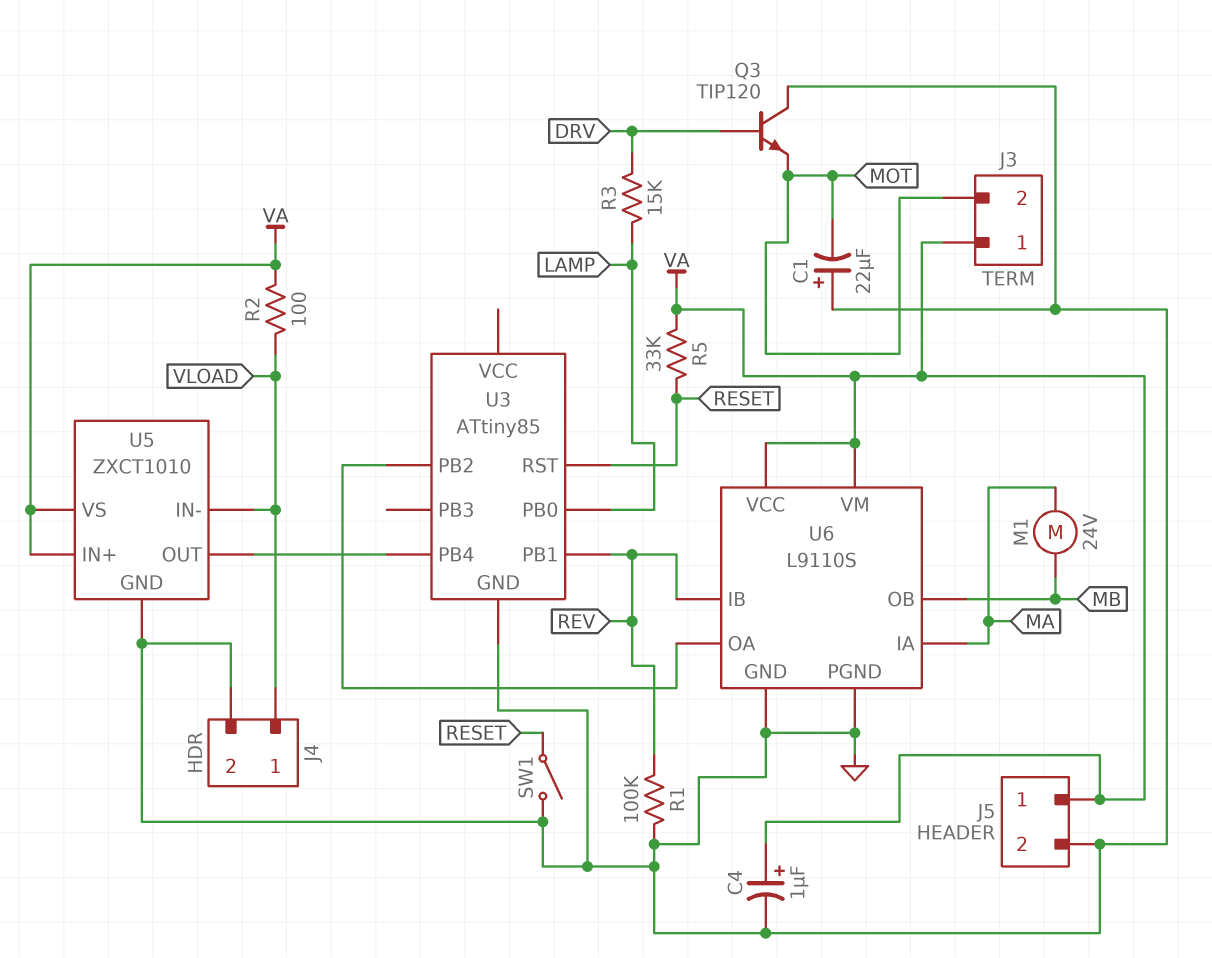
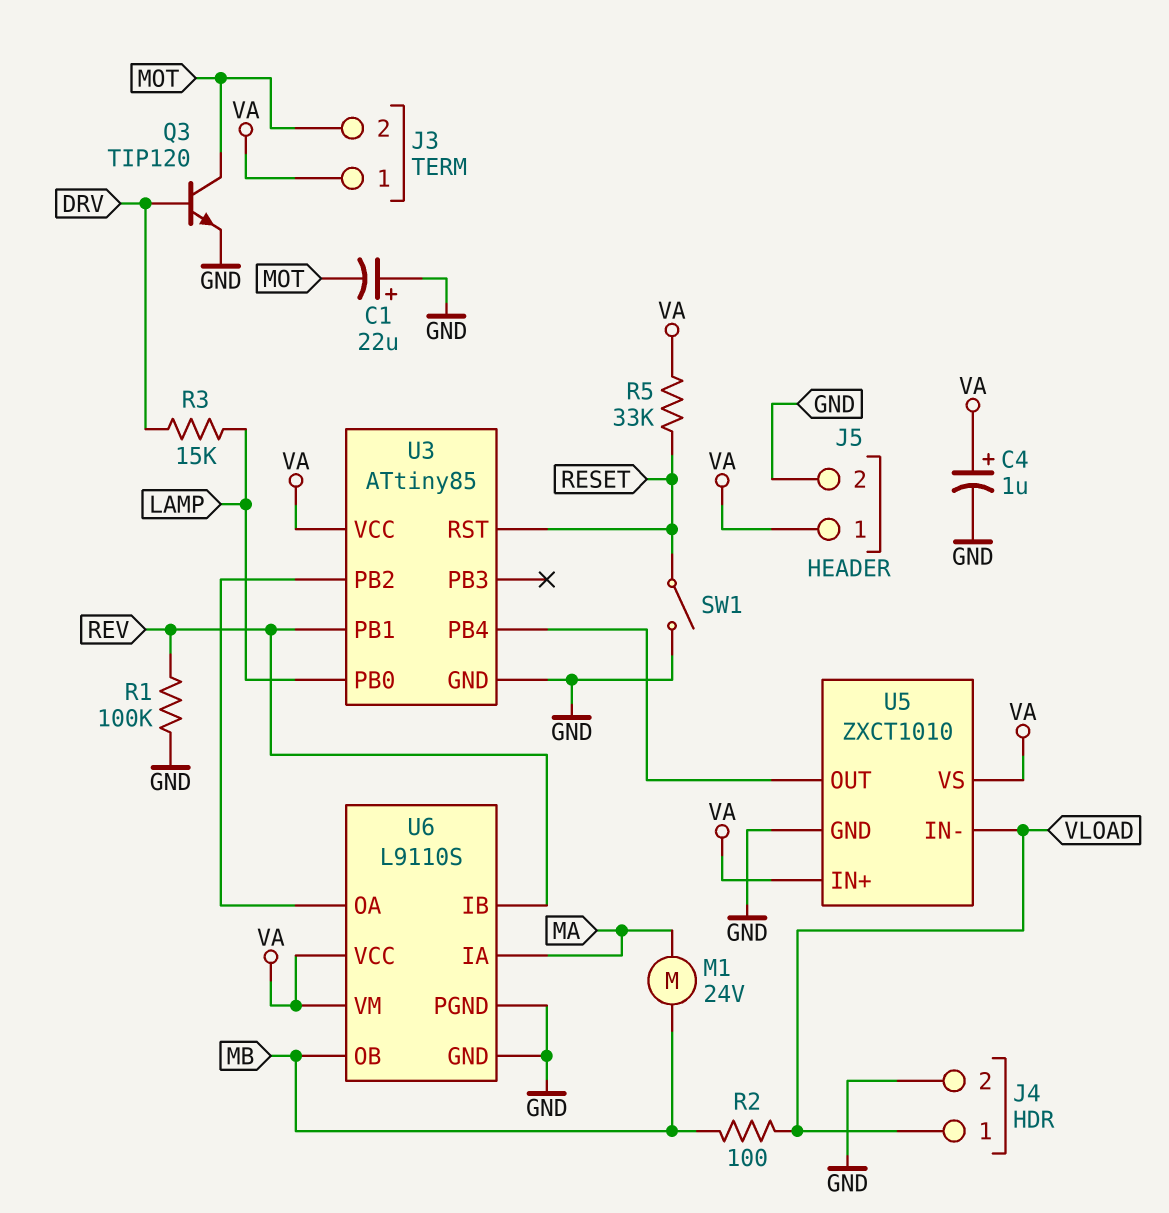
Q3: NPN TIP120 (B DRV, C GND, E MOT) -> NPN TIP120 (B DRV, C MOT, E GND)
R2: 100 (VA, VLOAD) -> 100 (MB, VLOAD)
U3 pin VCC: none -> VA

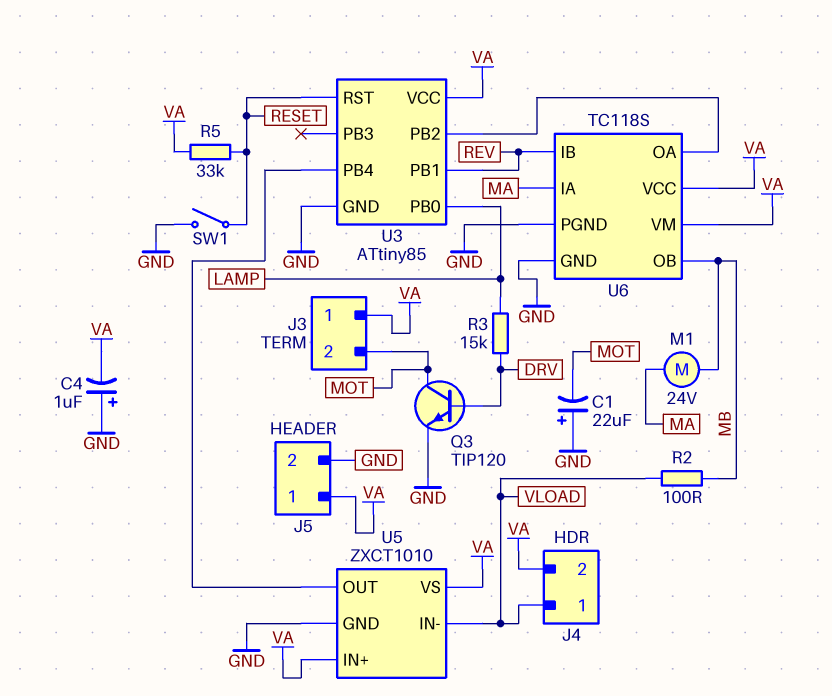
C4: 1uF (plus VA, minus GND) -> 1uF (plus GND, minus VA)
J4 pin 2: GND -> VA
R1: 100k (GND, REV) -> none
U6: L9110S -> TC118S

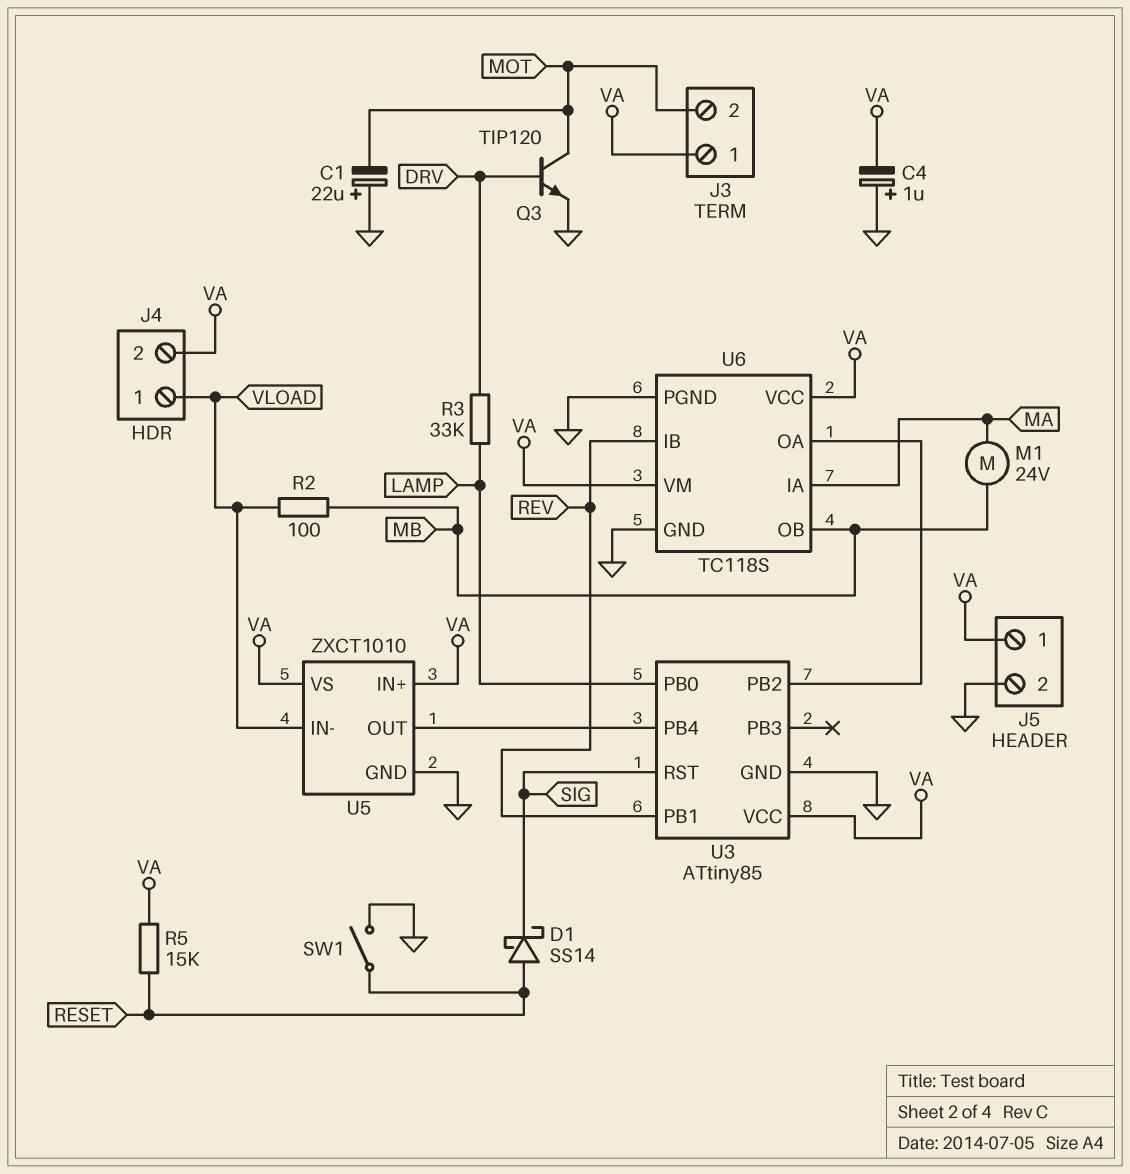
D1: none -> schottky SS14 (A RESET, K SIG)
R3: 15k (DRV, LAMP) -> 33k (DRV, LAMP)
R5: 33k (RESET, VA) -> 15k (RESET, VA)
U3 pin RST: RESET -> SIG

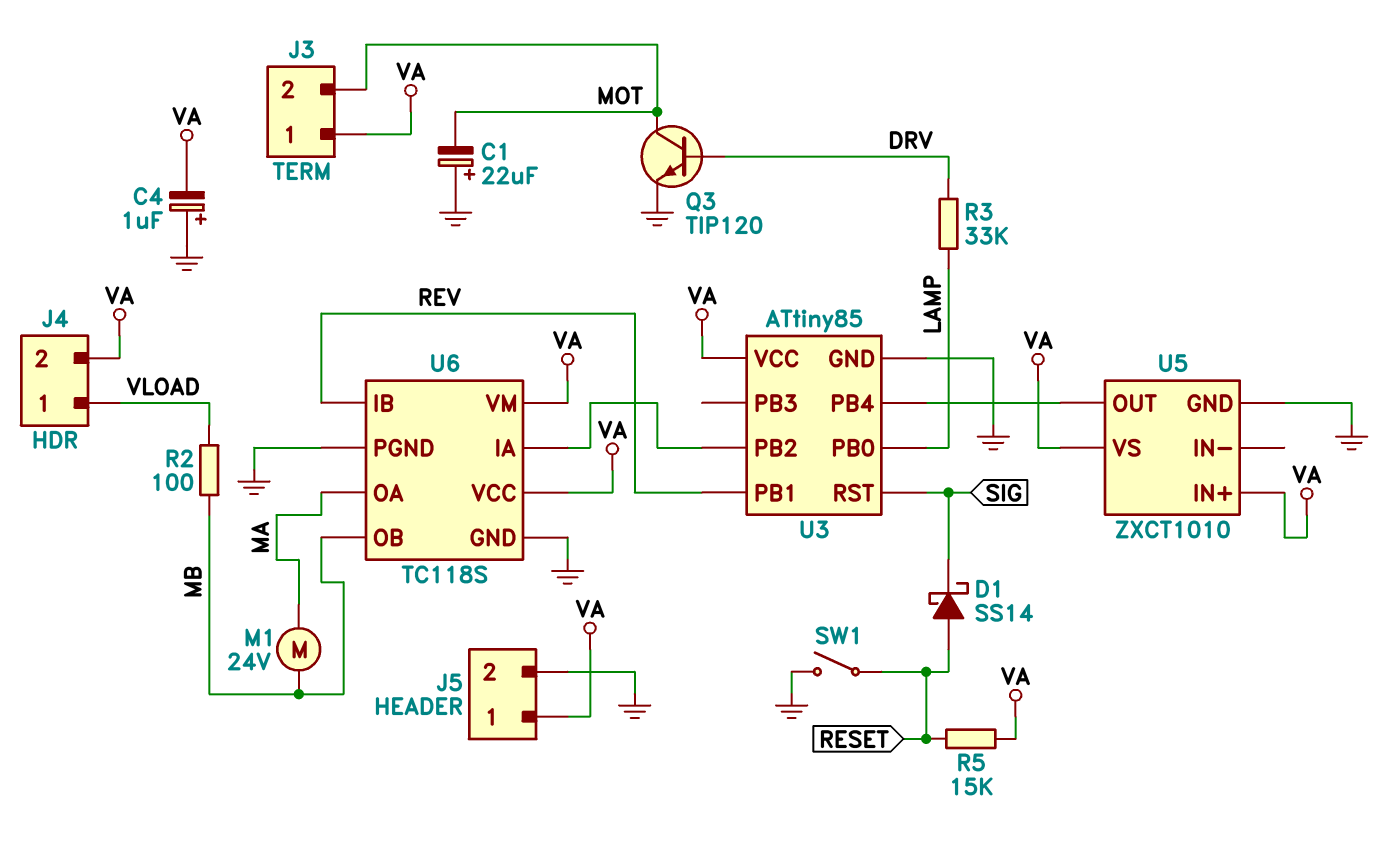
U5 pin IN-: VLOAD -> none
U6 pin IA: MA -> U3/PB2
U6 pin OA: U3/PB2 -> MA

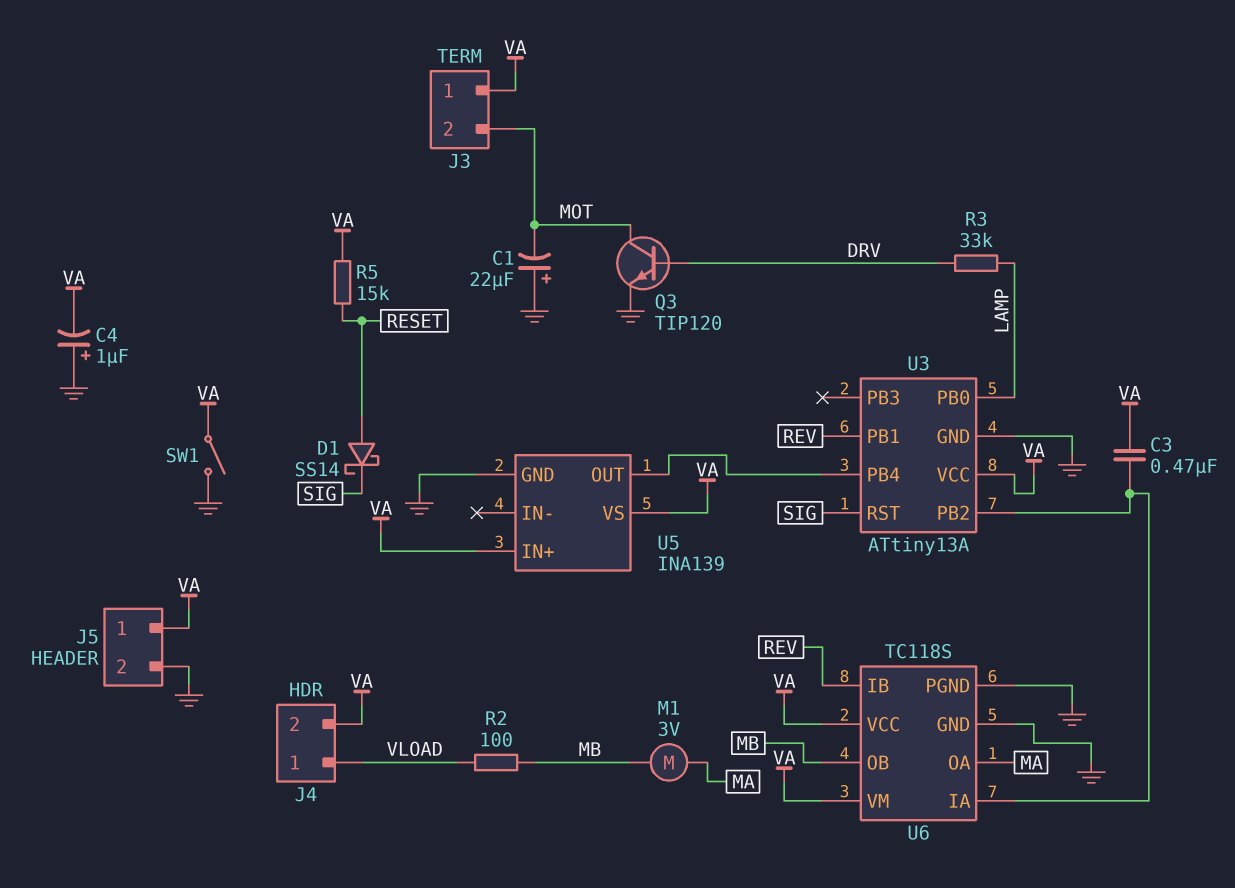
C3: none -> 470nF (U3/PB2, VA)
M1: motor 24V (MA, MB) -> motor 3V (MA, MB)
SW1: switch (GND, RESET) -> switch (GND, VA)
U3: ATtiny85 -> ATtiny13A
U5: ZXCT1010 -> INA139

